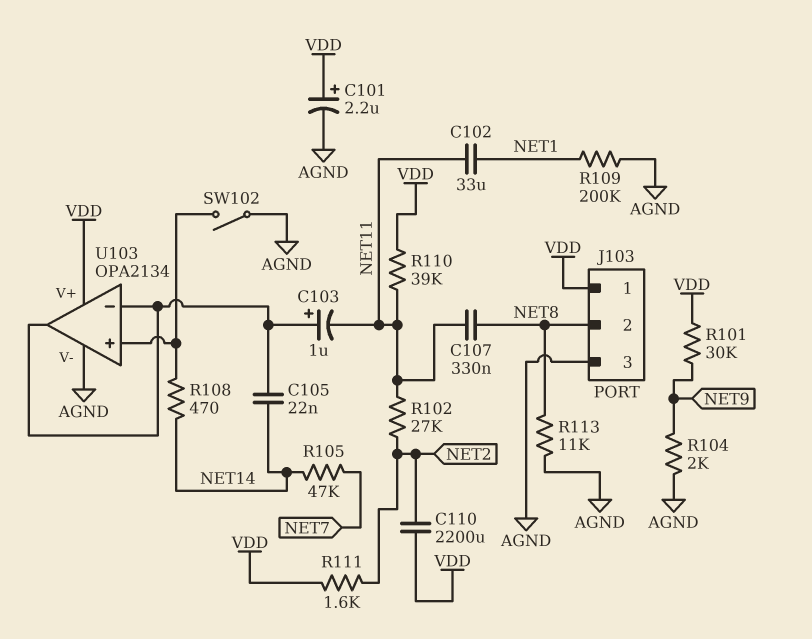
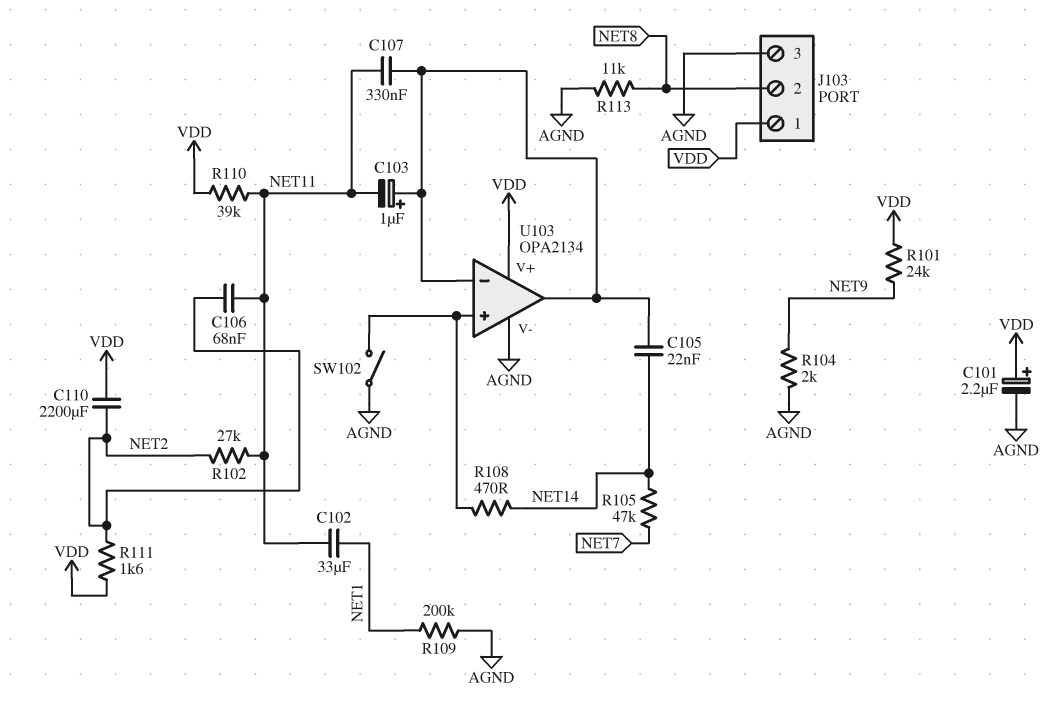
C106: none -> 68nF (NET2, NET11)
C107: 330nF (NET8, NET11) -> 330nF (NET11, U103/in-)
R101: 30k (NET9, VDD) -> 24k (NET9, VDD)

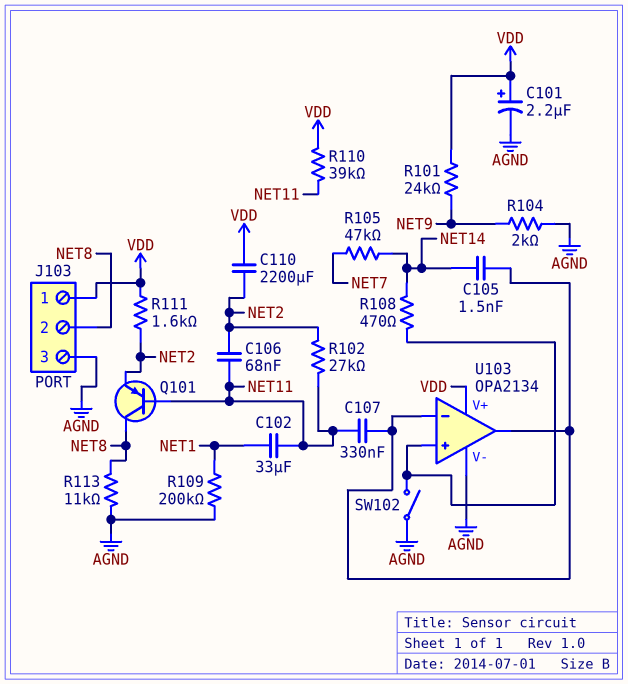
C103: 1uF (plus U103/in-, minus NET11) -> none
C105: 22nF (NET14, U103/in-) -> 1.5nF (NET14, U103/in-)
Q101: none -> PNP (B NET11, C NET8, E NET2)

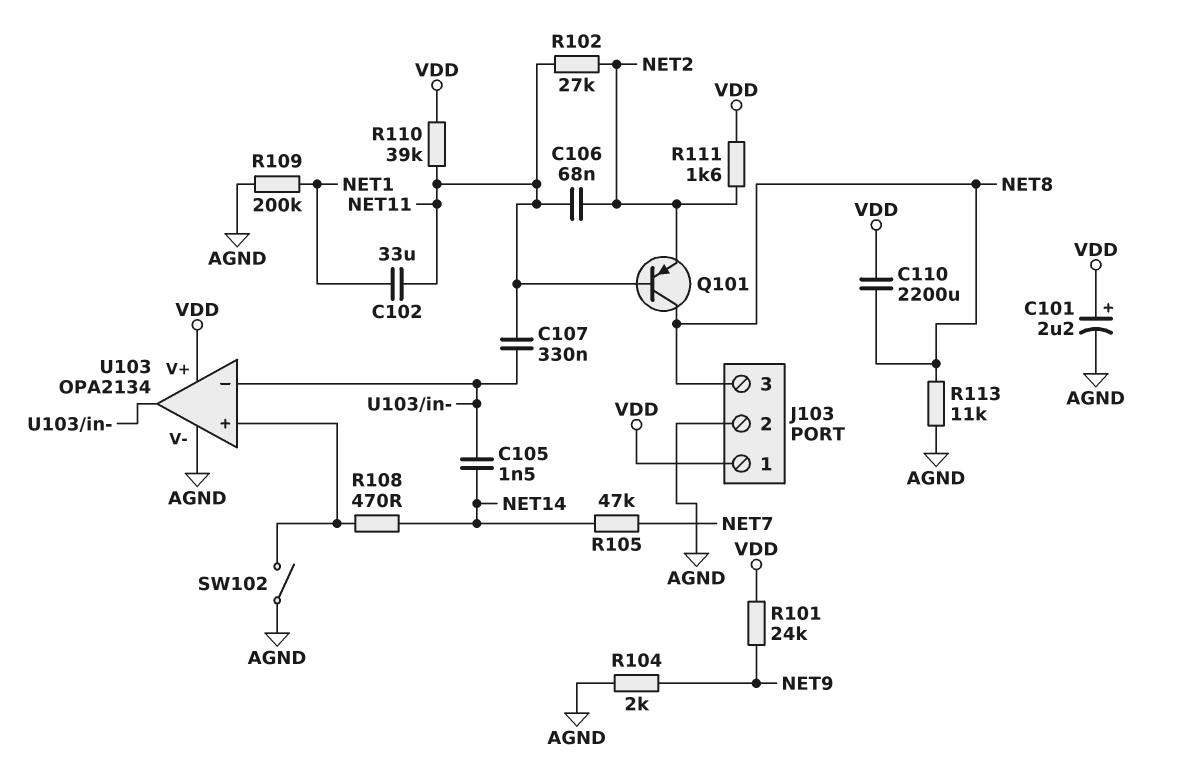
C110: 2200uF (NET2, VDD) -> 2200uF (NET8, VDD)
J103 pin 2: NET8 -> AGND
J103 pin 3: AGND -> NET8

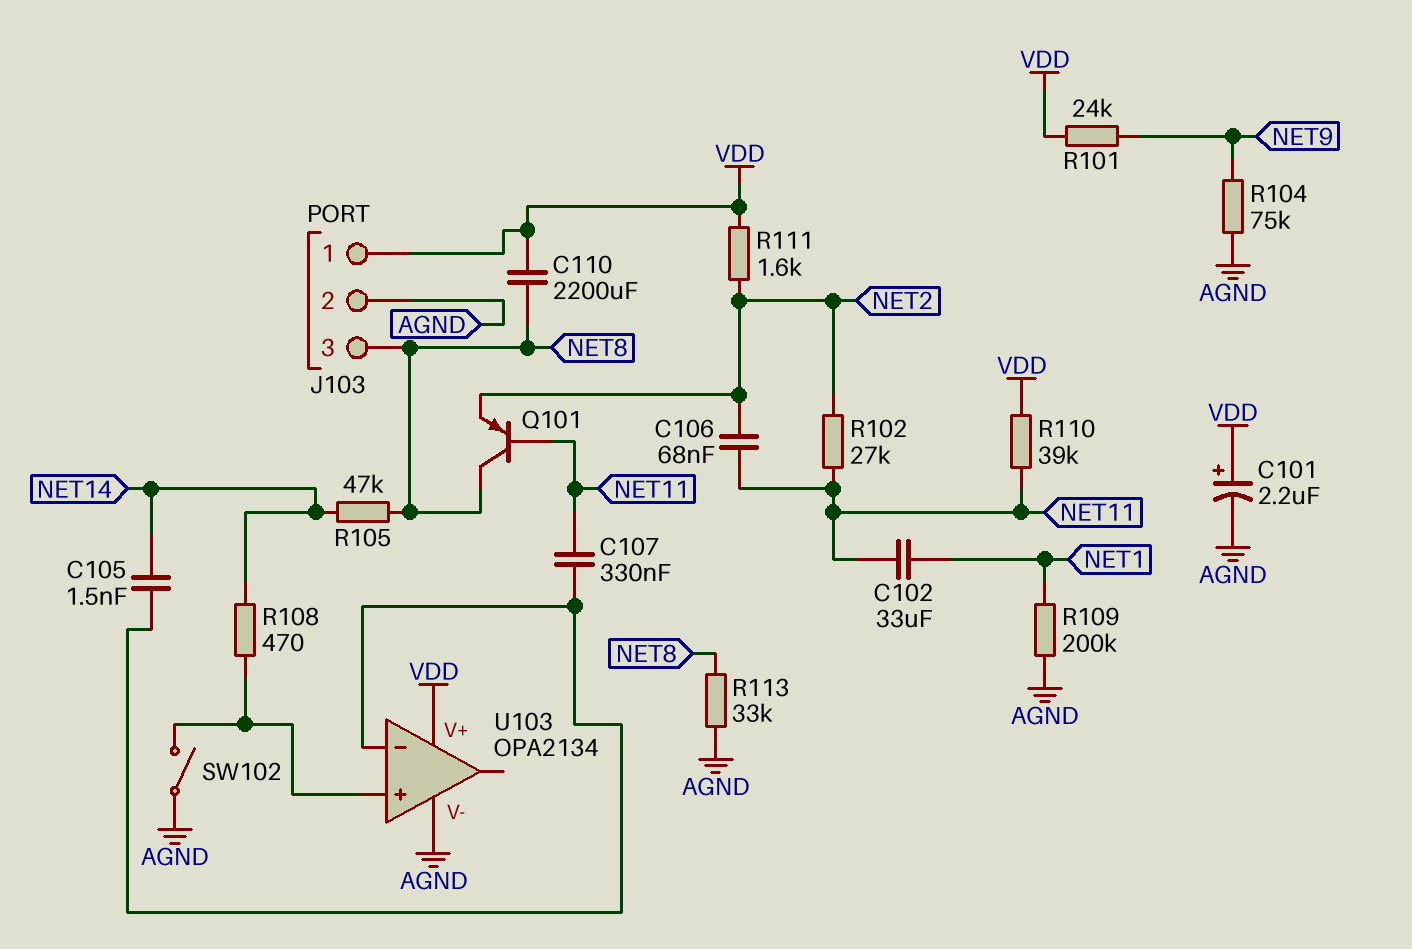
R104: 2k (AGND, NET9) -> 75k (AGND, NET9)
R105: 47k (NET7, NET14) -> 47k (NET8, NET14)
R113: 11k (AGND, NET8) -> 33k (AGND, NET8)
U103 pin out: U103/in- -> none

